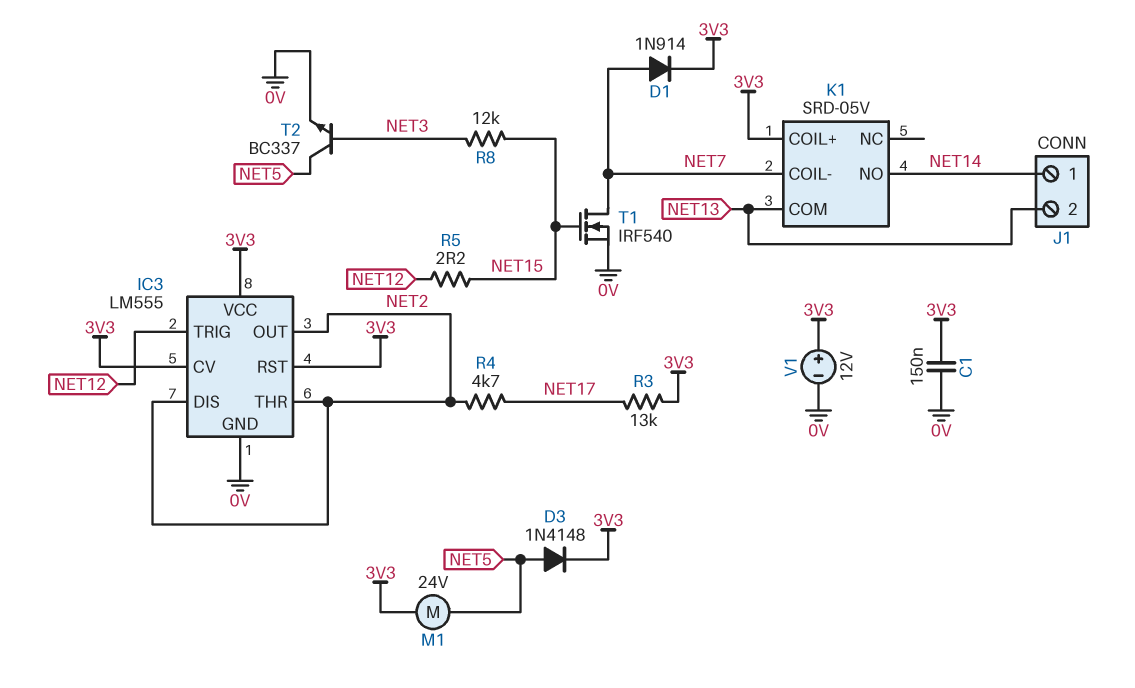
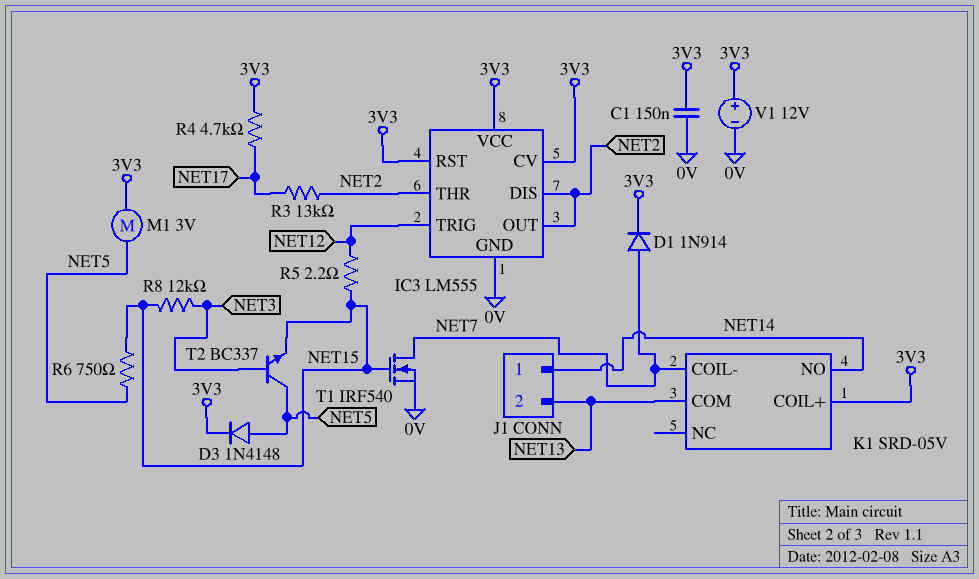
M1: motor 24V (3V3, NET5) -> motor 3V (3V3, NET5)
R3: 13k (3V3, NET17) -> 13k (NET2, NET17)
R4: 4.7k (NET2, NET17) -> 4.7k (3V3, NET17)
R6: none -> 750 (NET5, NET15)
T2: NPN BC337 (B NET3, C NET5, E 0V) -> NPN BC337 (B NET3, C NET5, E NET15)

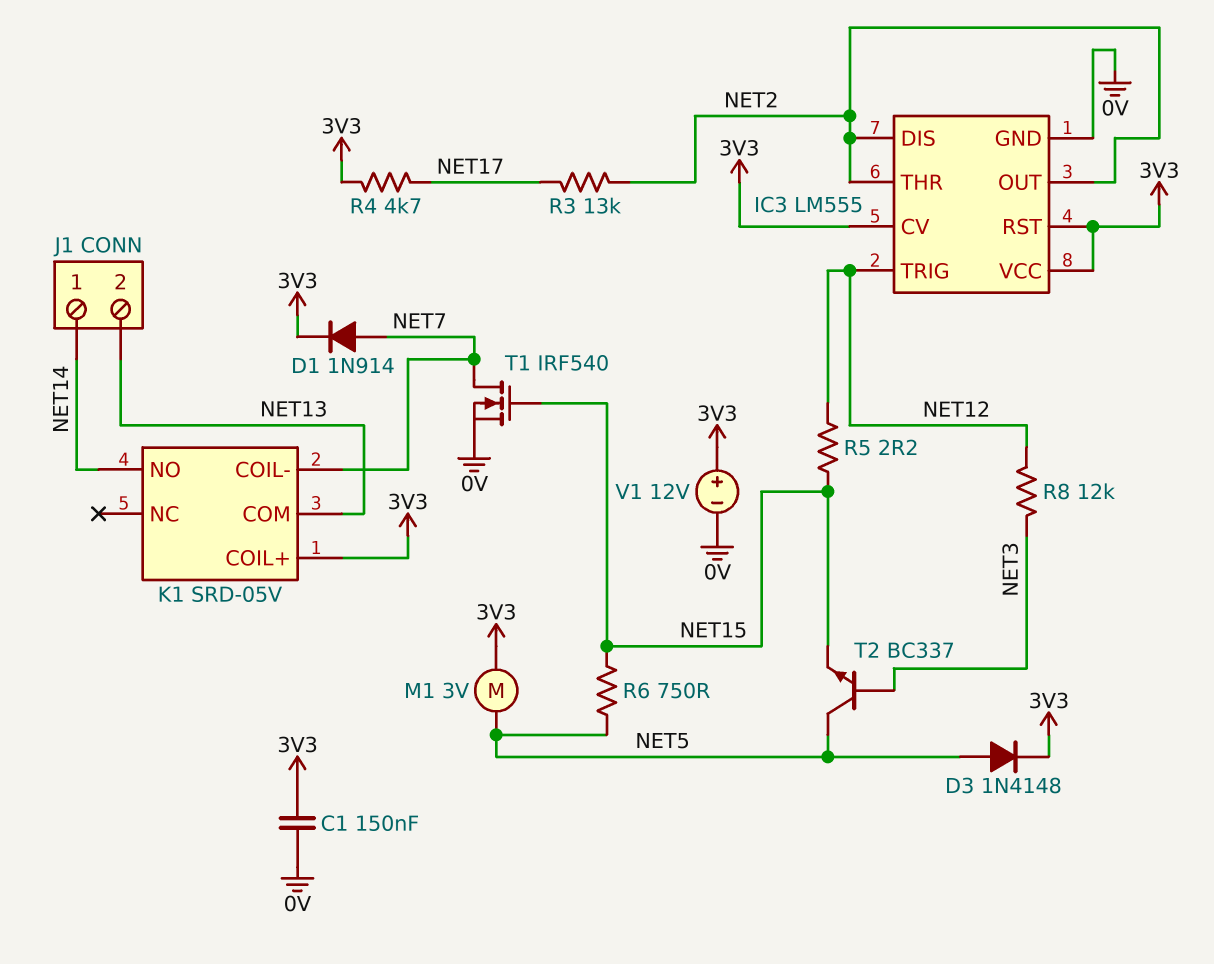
R8: 12k (NET3, NET15) -> 12k (NET3, NET12)

